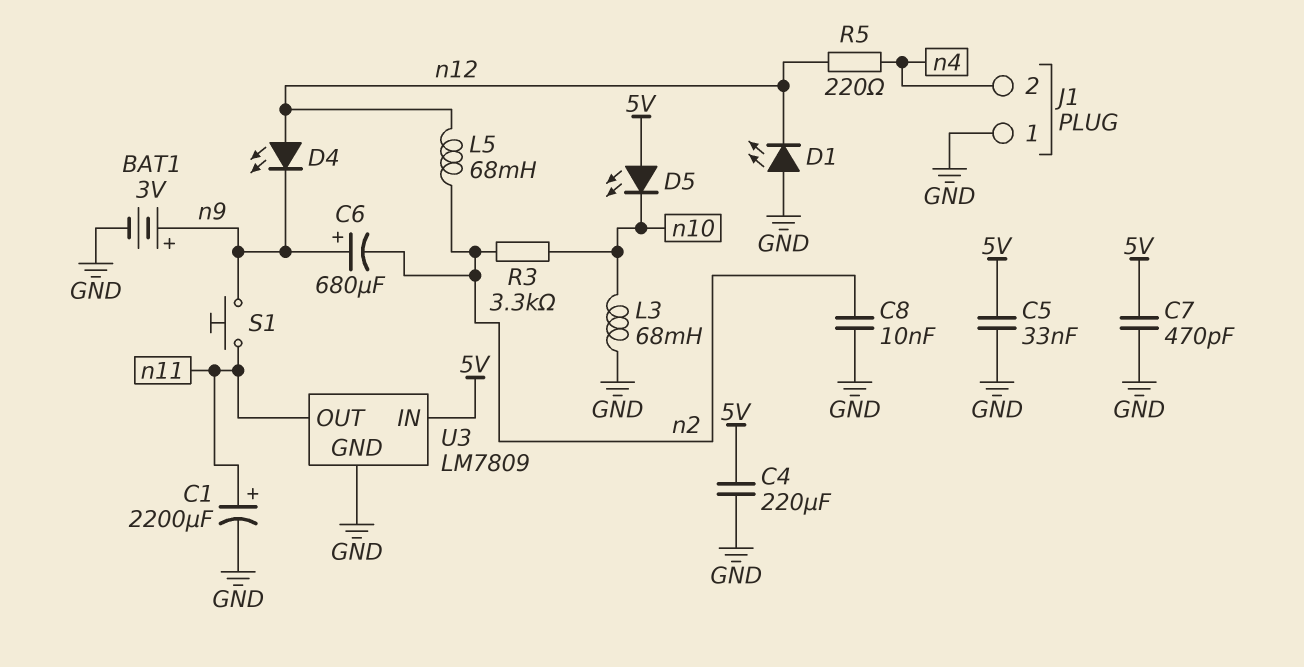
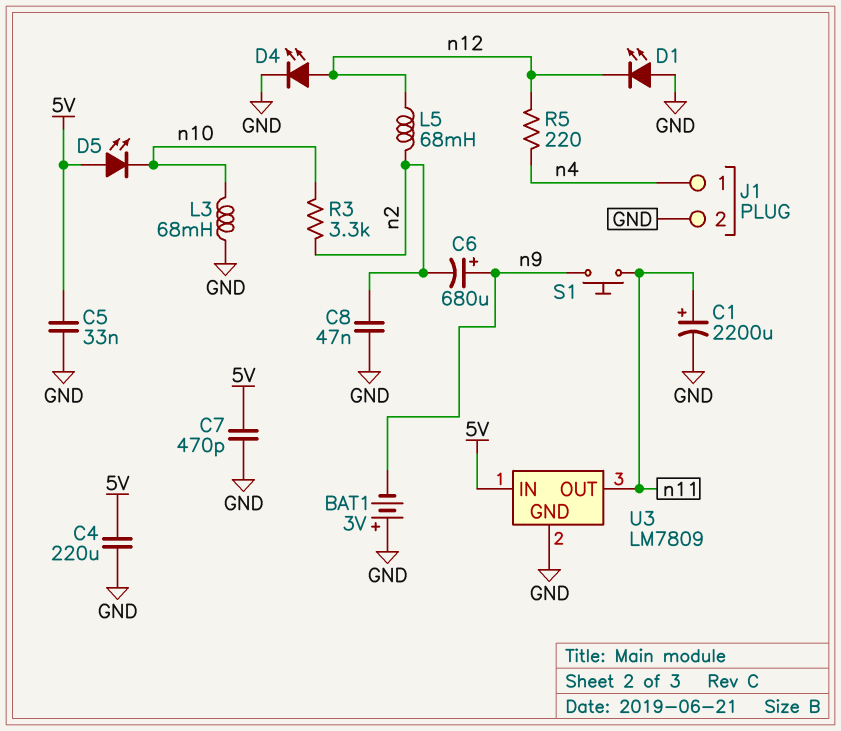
BAT1: 3V (plus n9, minus GND) -> 3V (plus GND, minus n9)
C8: 10nF (GND, n2) -> 47nF (GND, n2)
D4: LED (A n12, K n9) -> LED (A n12, K GND)
J1 pin 1: GND -> n4
J1 pin 2: n4 -> GND

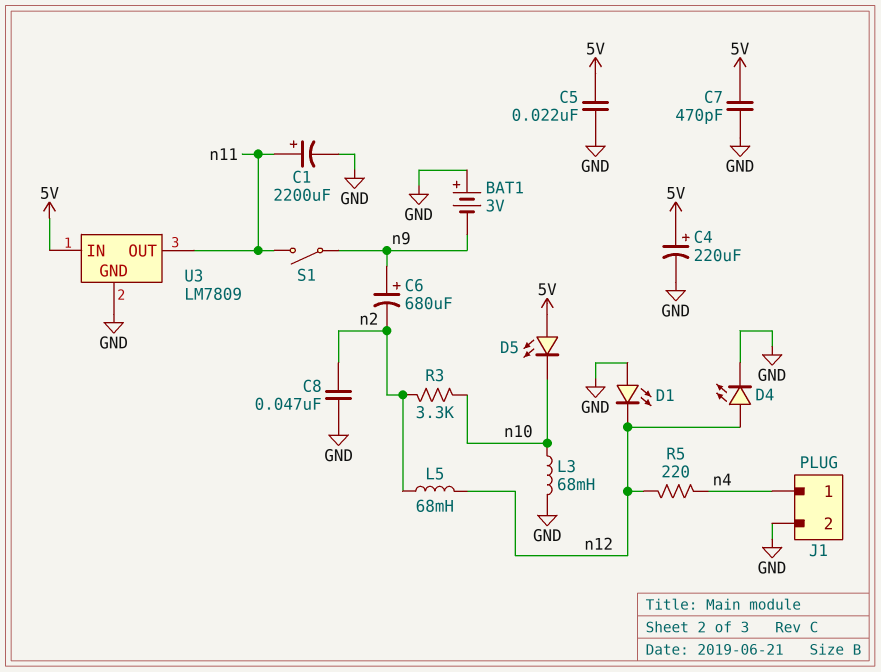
C4: 220uF (5V, GND) -> 220uF (plus 5V, minus GND)
C5: 33nF (5V, GND) -> 22nF (5V, GND)
S1: button (n9, n11) -> switch (n9, n11)

